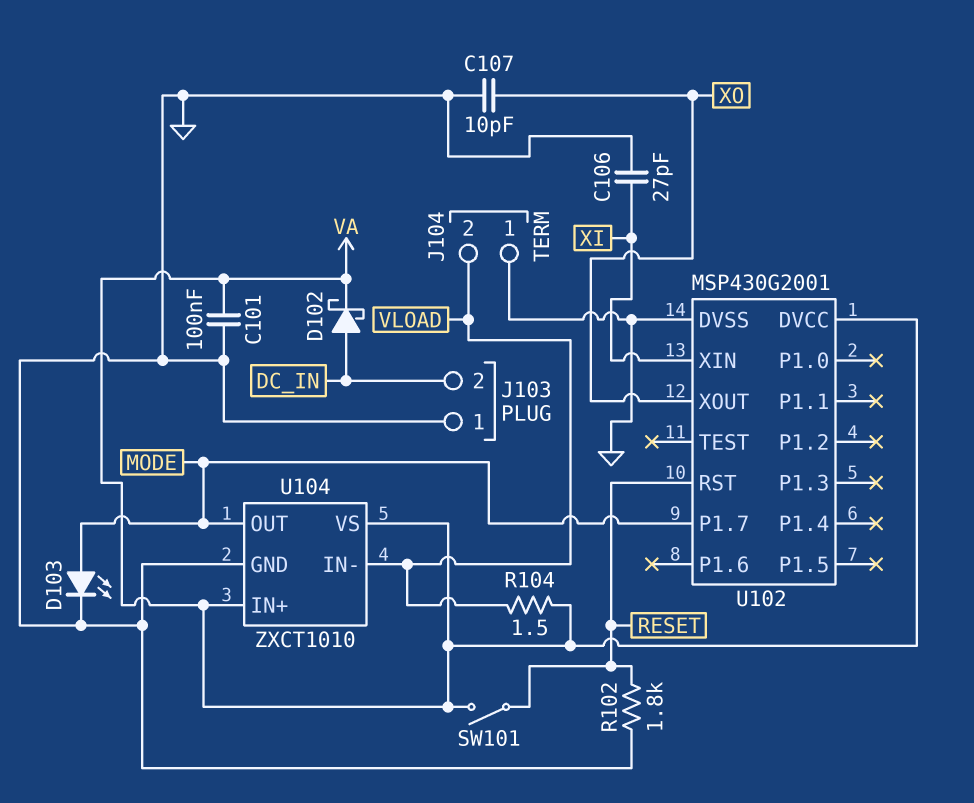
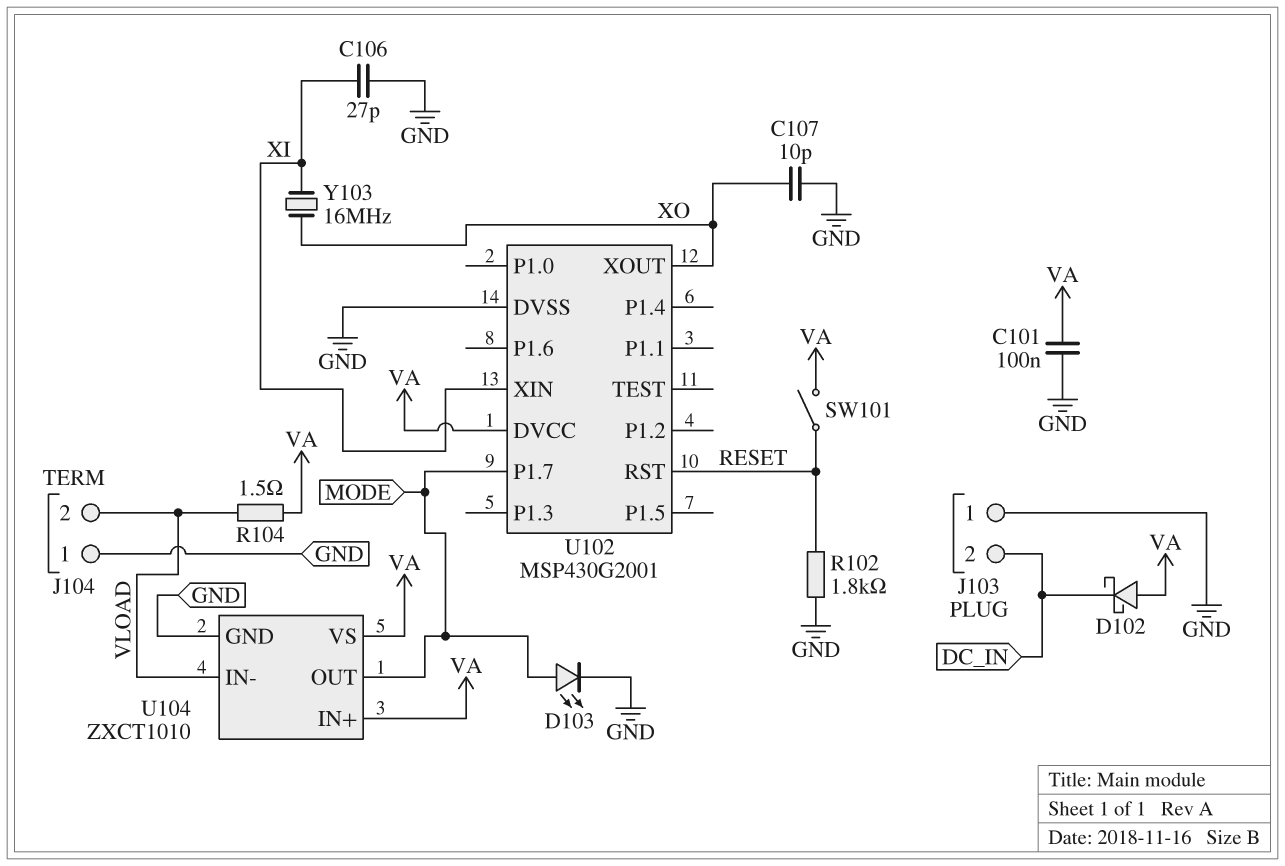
D102: schottky (A DC_IN, K VA) -> schottky (A VA, K DC_IN)
Y103: none -> 16MHz (XI, XO)

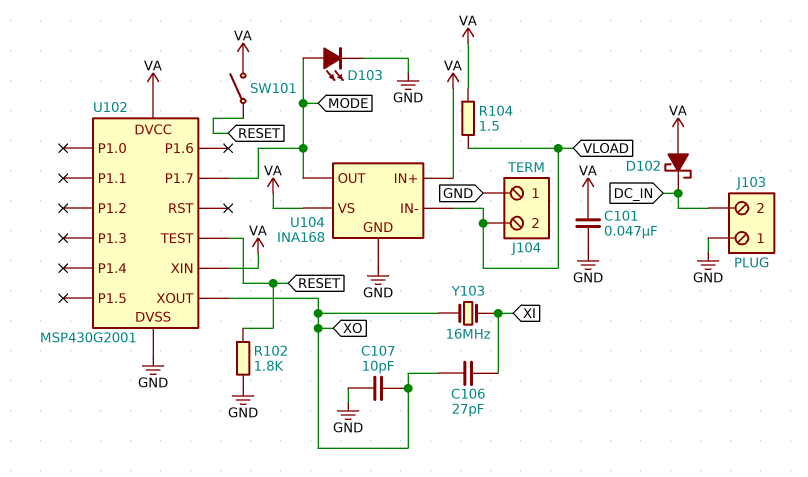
C101: 100nF (GND, VA) -> 47nF (GND, VA)
C106: 27pF (GND, XI) -> 27pF (XI, XO)
U102 pin RST: RESET -> none
U102 pin TEST: none -> RESET
U102 pin XIN: XI -> VA
U104: ZXCT1010 -> INA168

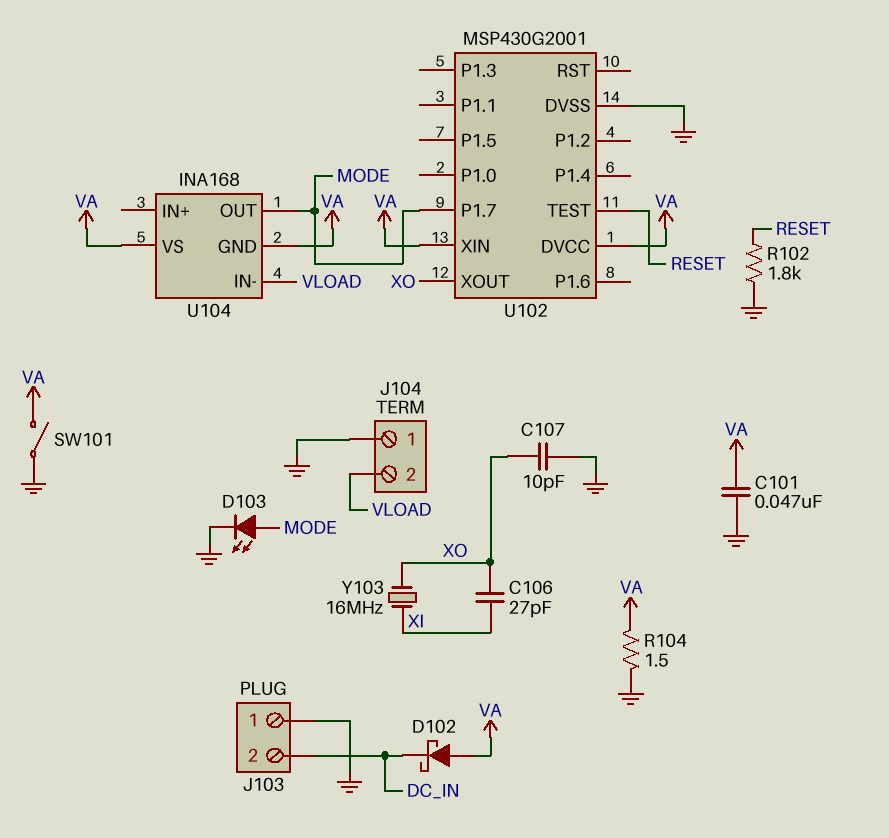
R104: 1.5 (VA, VLOAD) -> 1.5 (GND, VA)
SW101: switch (RESET, VA) -> switch (GND, VA)
U104 pin GND: GND -> VA
U104 pin IN+: VA -> none

